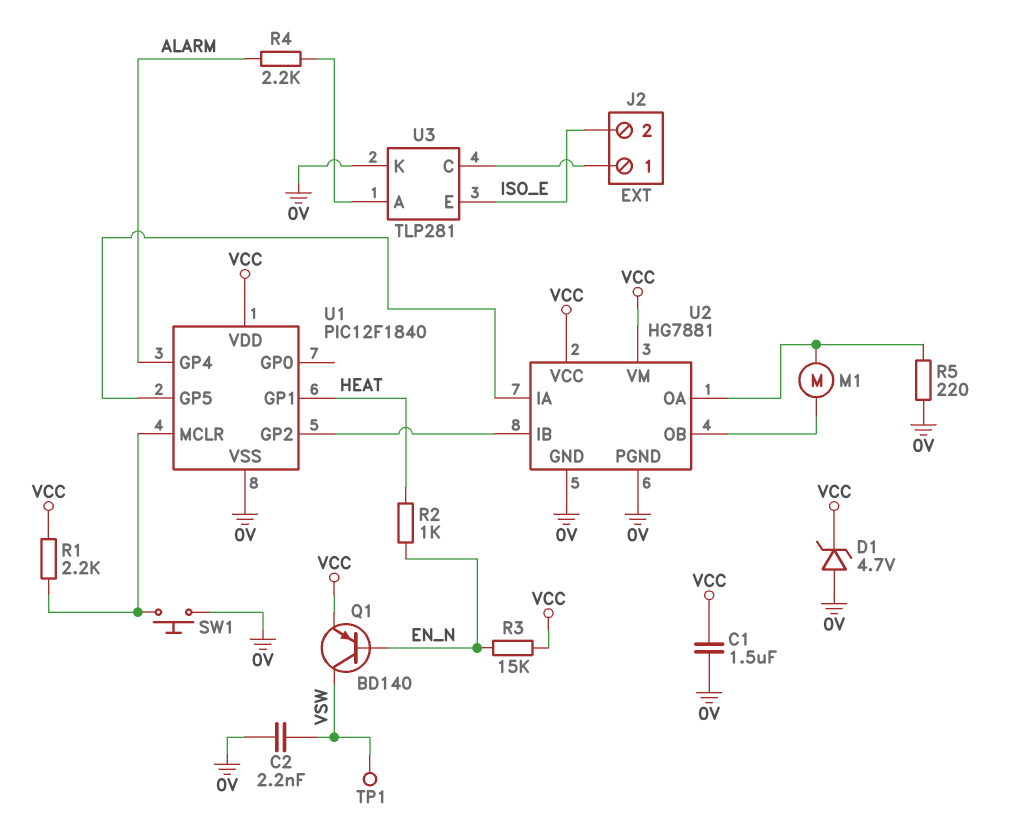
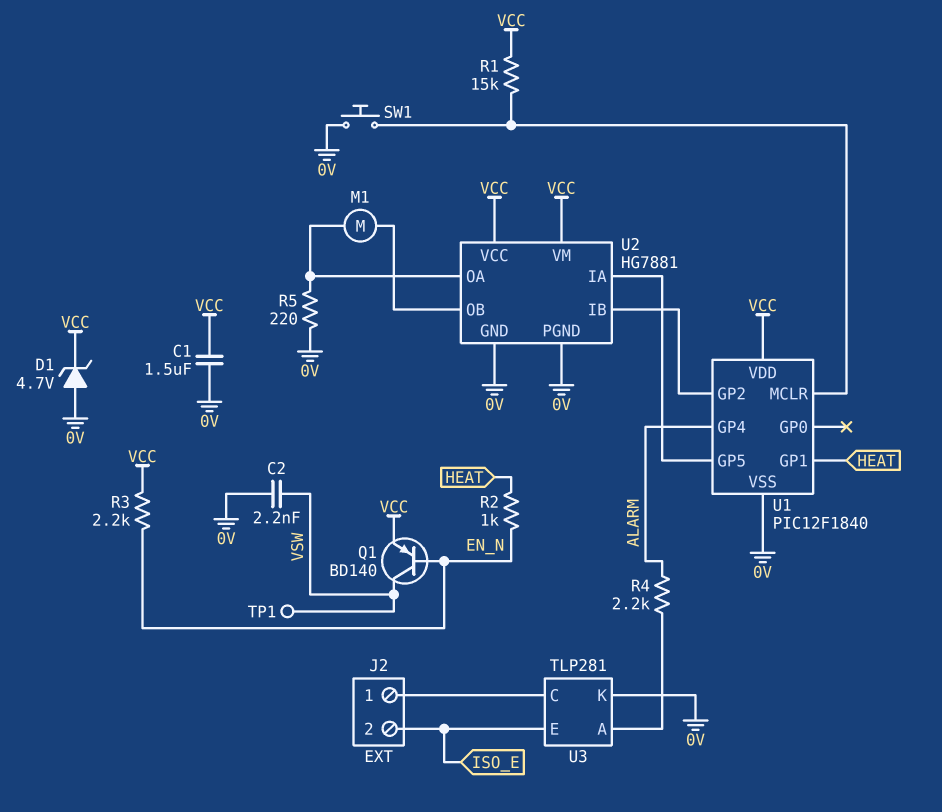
R1: 2.2k (U1/MCLR, VCC) -> 15k (U1/MCLR, VCC)
R3: 15k (EN_N, VCC) -> 2.2k (EN_N, VCC)

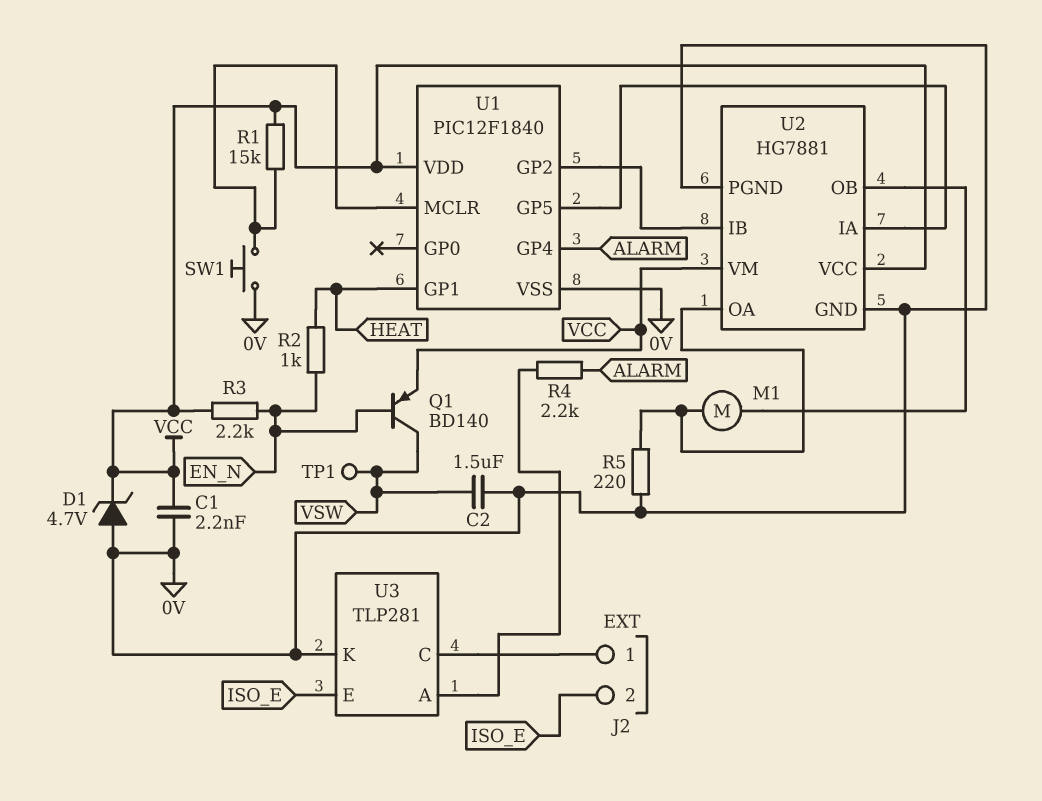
C1: 1.5uF (0V, VCC) -> 2.2nF (0V, VCC)
C2: 2.2nF (0V, VSW) -> 1.5uF (0V, VSW)

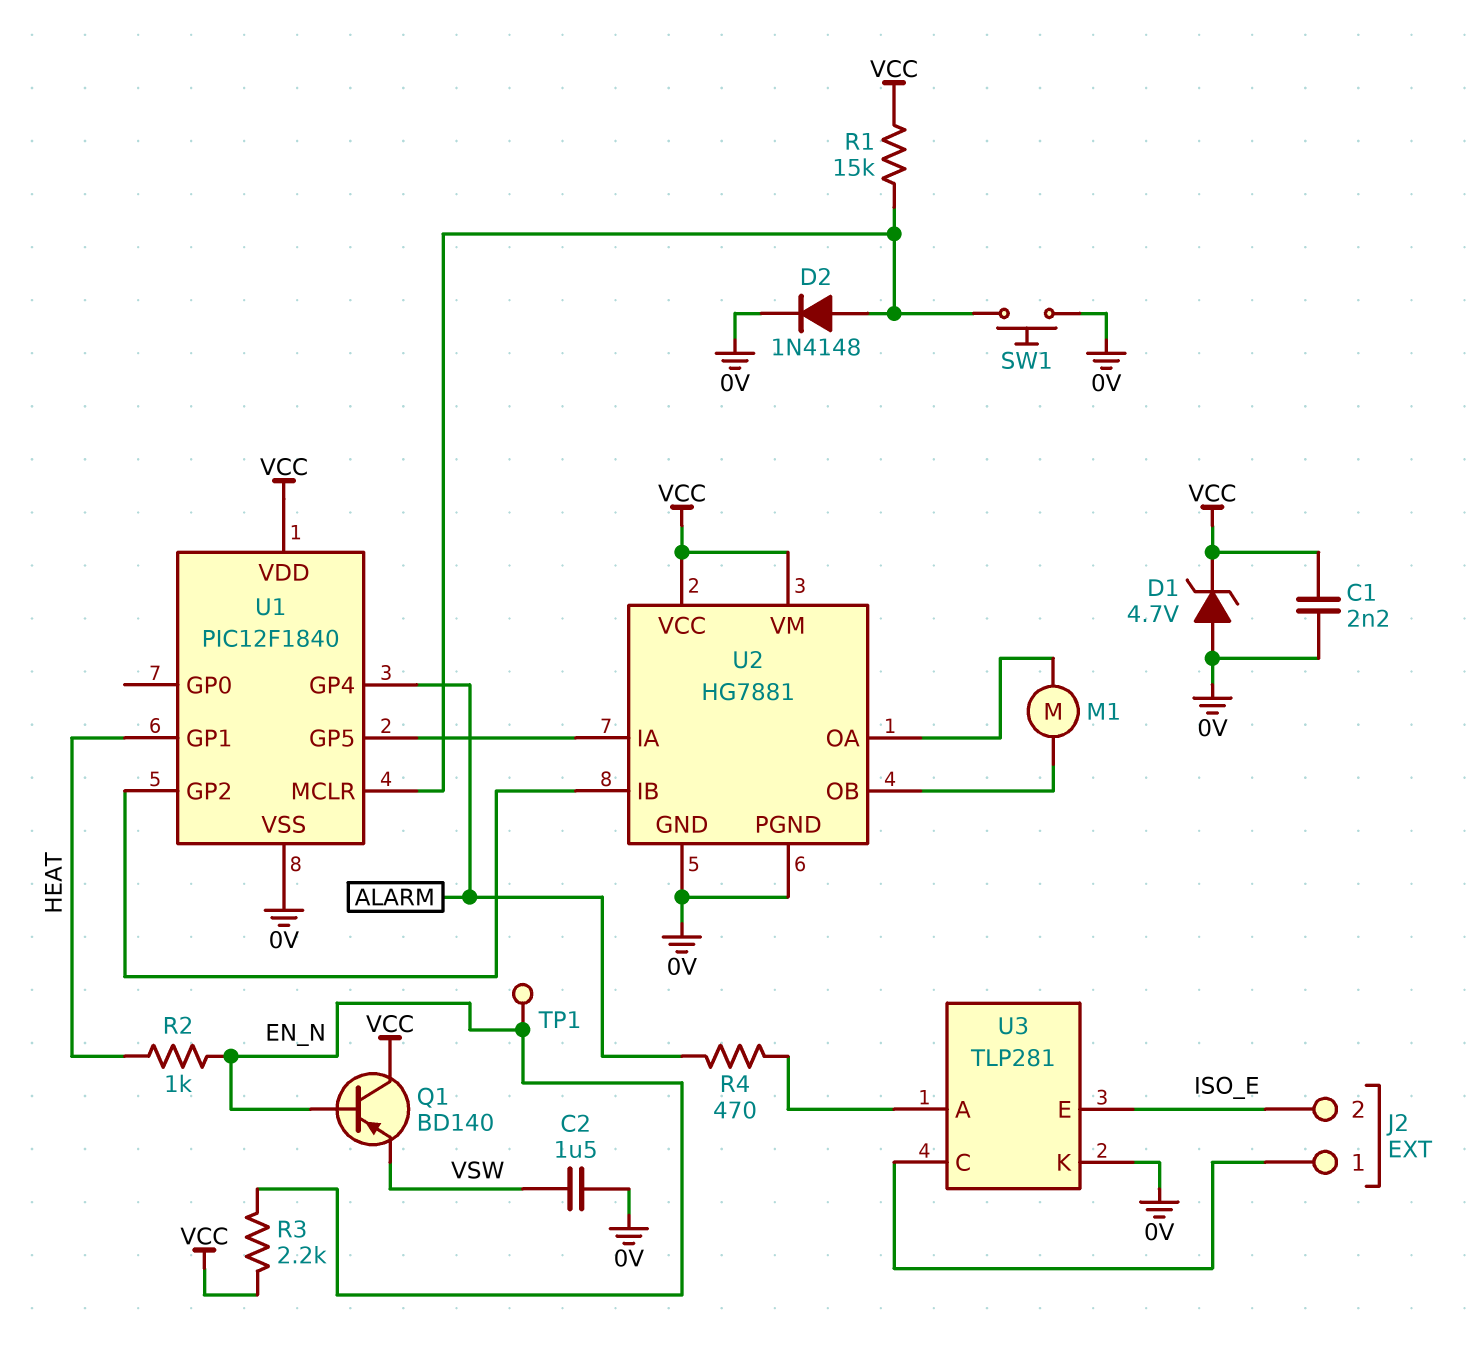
D2: none -> diode 1N4148 (A U1/MCLR, K 0V)
Q1: PNP BD140 (B EN_N, C VSW, E VCC) -> PNP BD140 (B EN_N, C VCC, E VSW)
R4: 2.2k (ALARM, U3/A) -> 470 (ALARM, U3/A)
R5: 220 (0V, U2/OA) -> none
TP1: test point (VSW) -> test point (EN_N)

